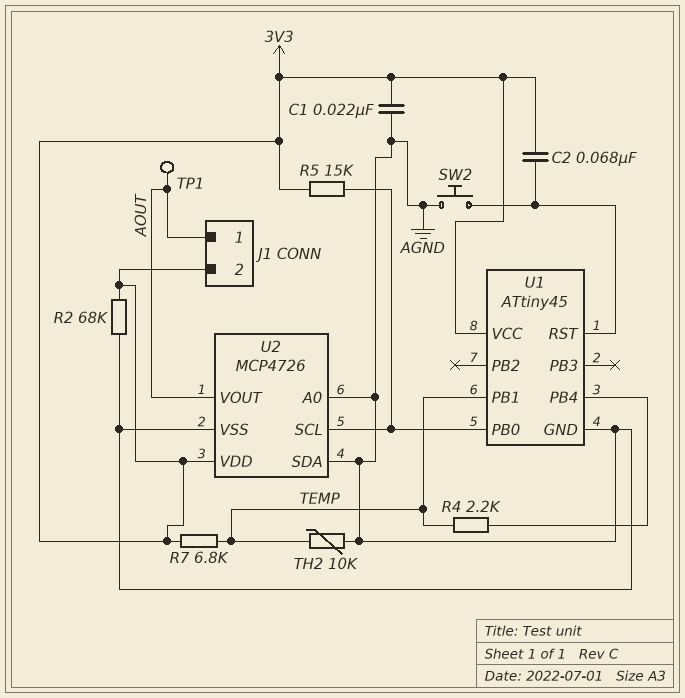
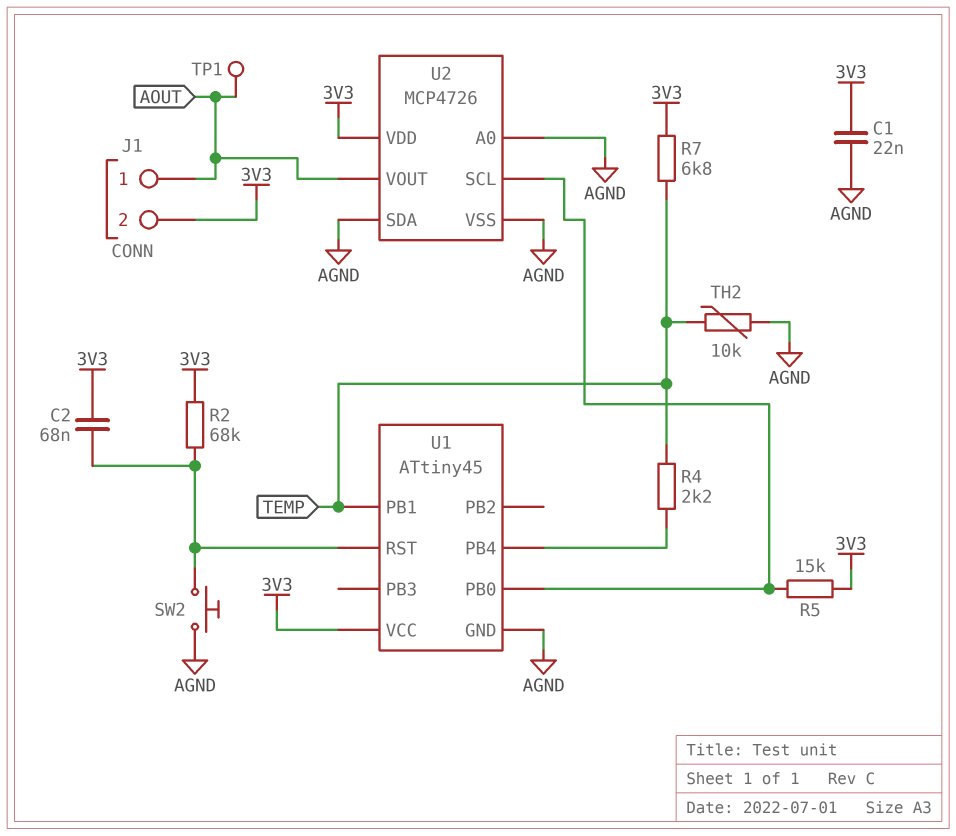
R2: 68k (3V3, AGND) -> 68k (3V3, U1/RST)

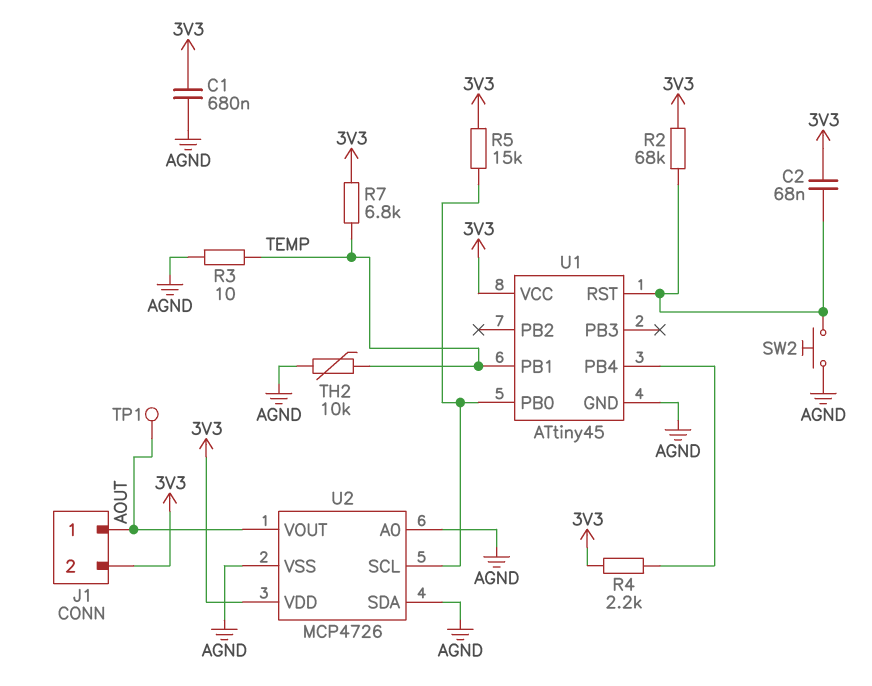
C1: 22nF (3V3, AGND) -> 680nF (3V3, AGND)
R3: none -> 10 (AGND, TEMP)
R4: 2.2k (TEMP, U1/PB4) -> 2.2k (3V3, U1/PB4)

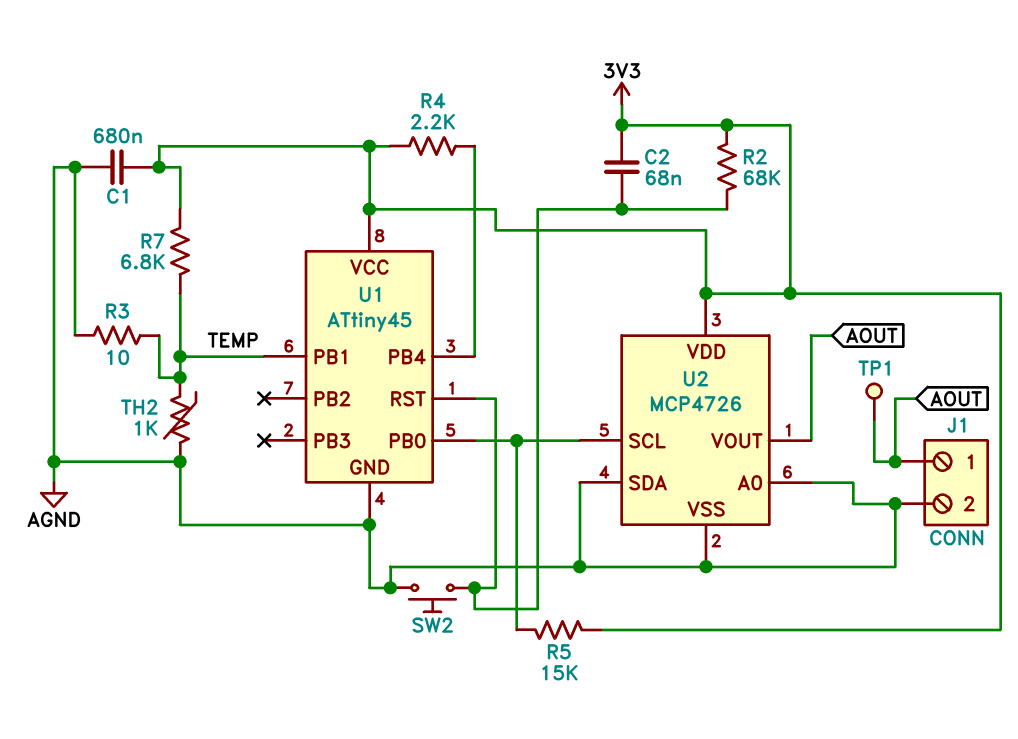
J1 pin 2: 3V3 -> AGND
TH2: 10k (AGND, TEMP) -> 1k (AGND, TEMP)

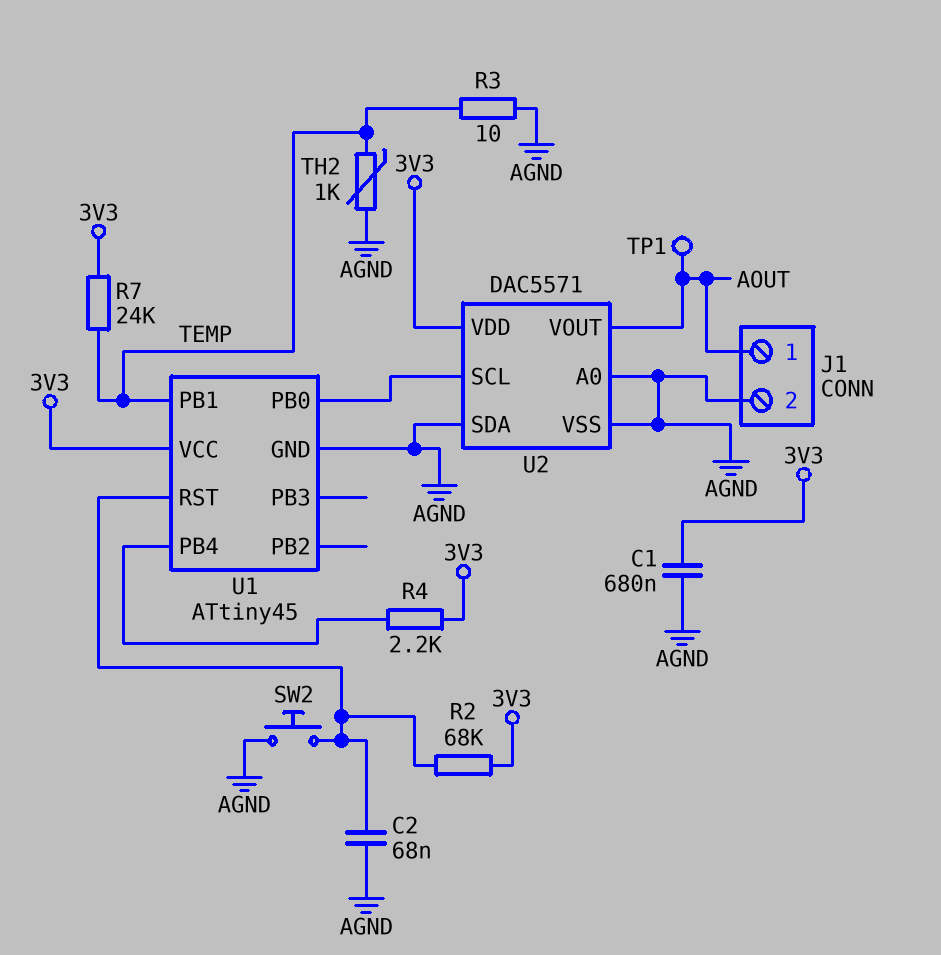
C2: 68nF (3V3, U1/RST) -> 68nF (AGND, U1/RST)
R5: 15k (3V3, U1/PB0) -> none
R7: 6.8k (3V3, TEMP) -> 24k (3V3, TEMP)
U2: MCP4726 -> DAC5571

